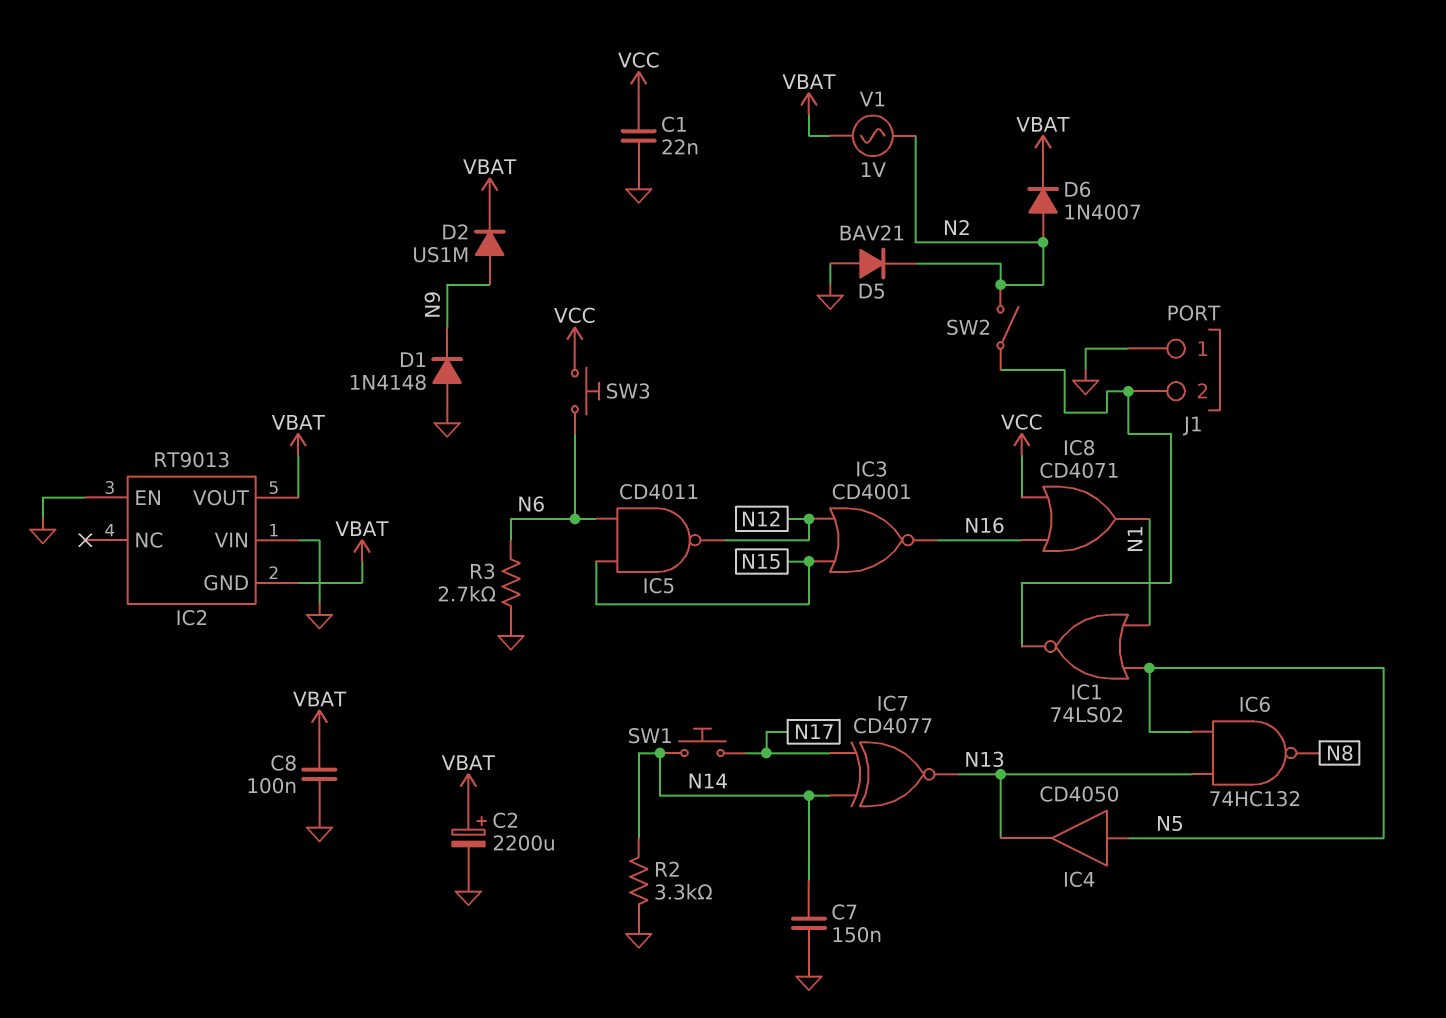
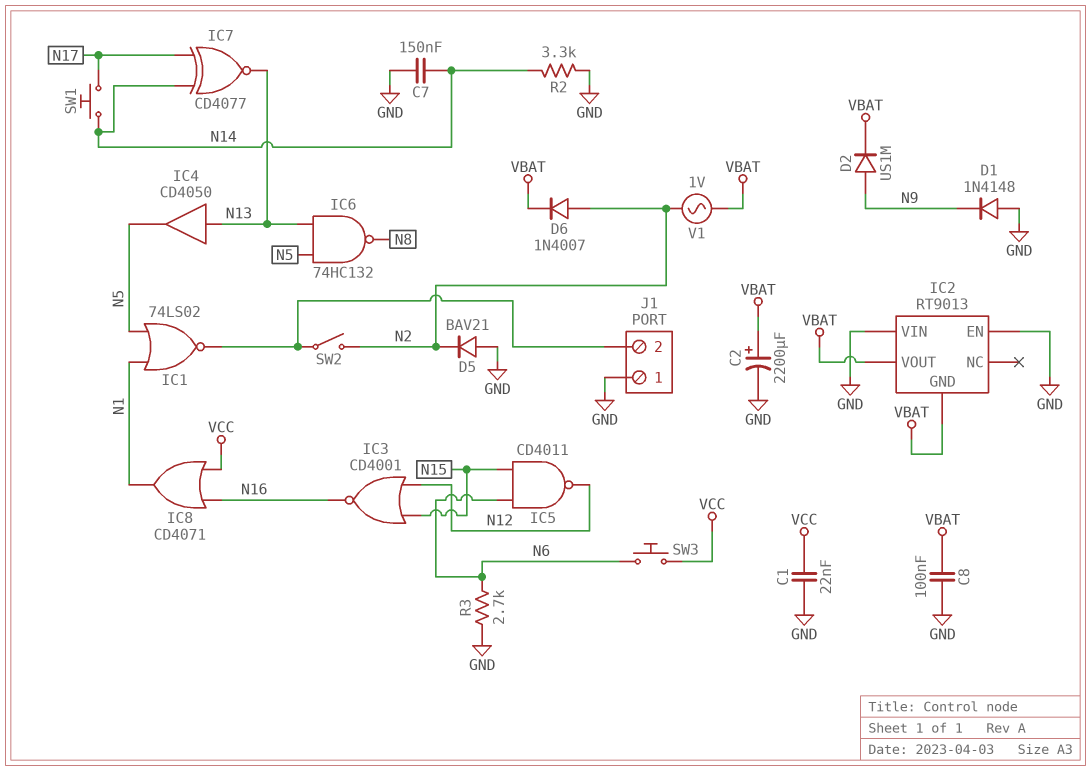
IC4: buffer CD4050 (in N5, out N13) -> buffer CD4050 (in N13, out N5)

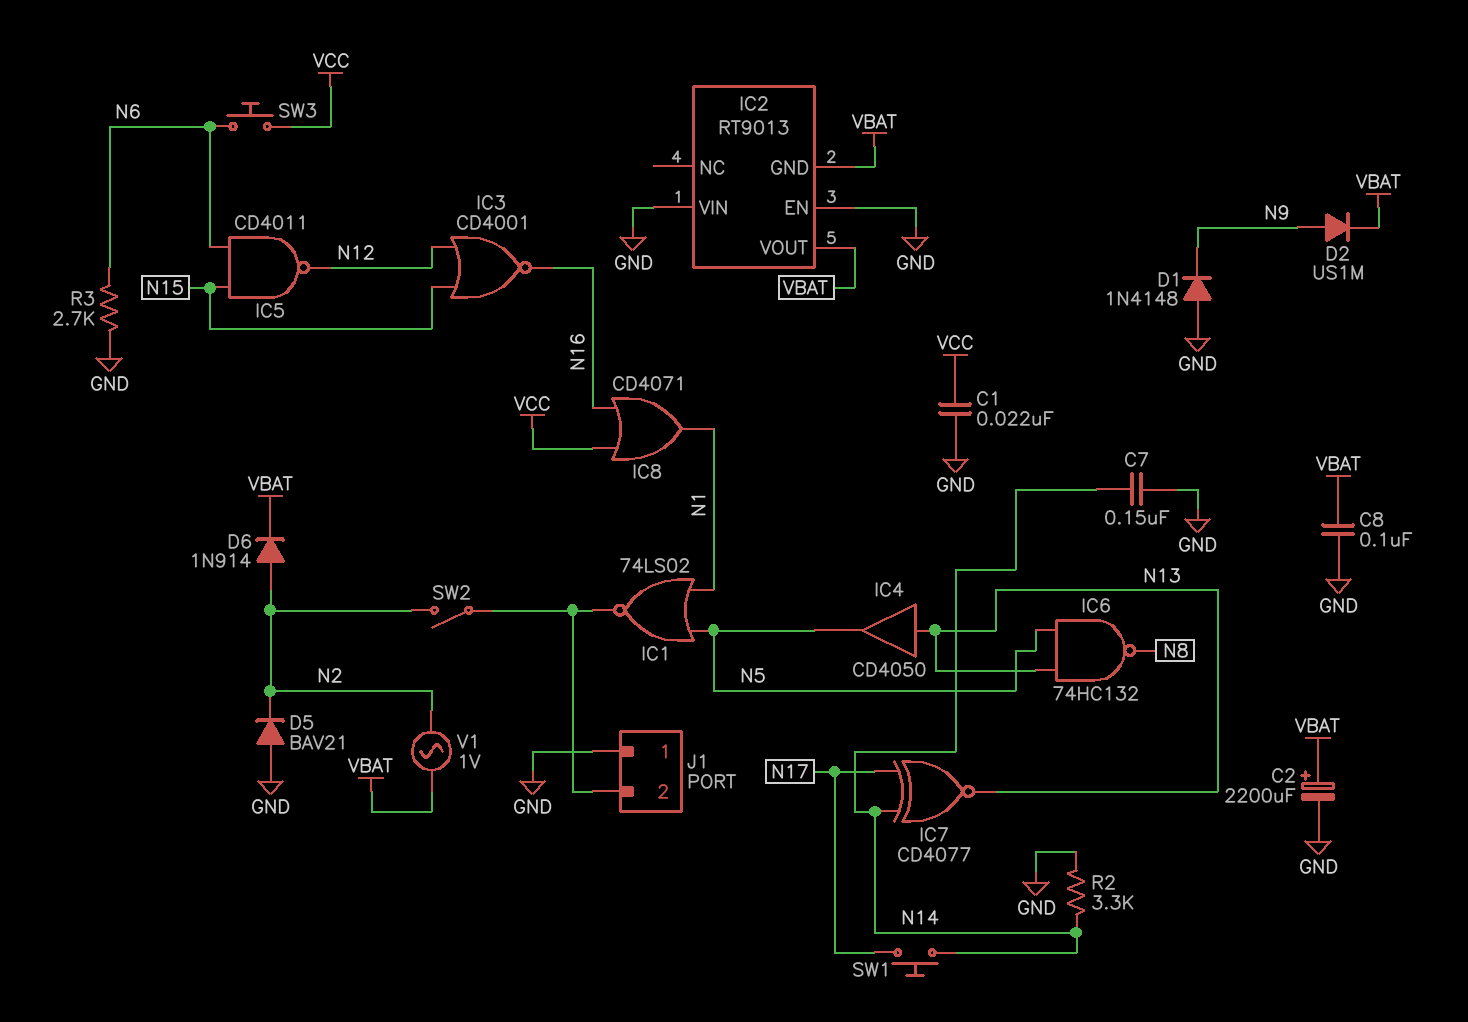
D6: diode 1N4007 (A N2, K VBAT) -> diode 1N914 (A N2, K VBAT)

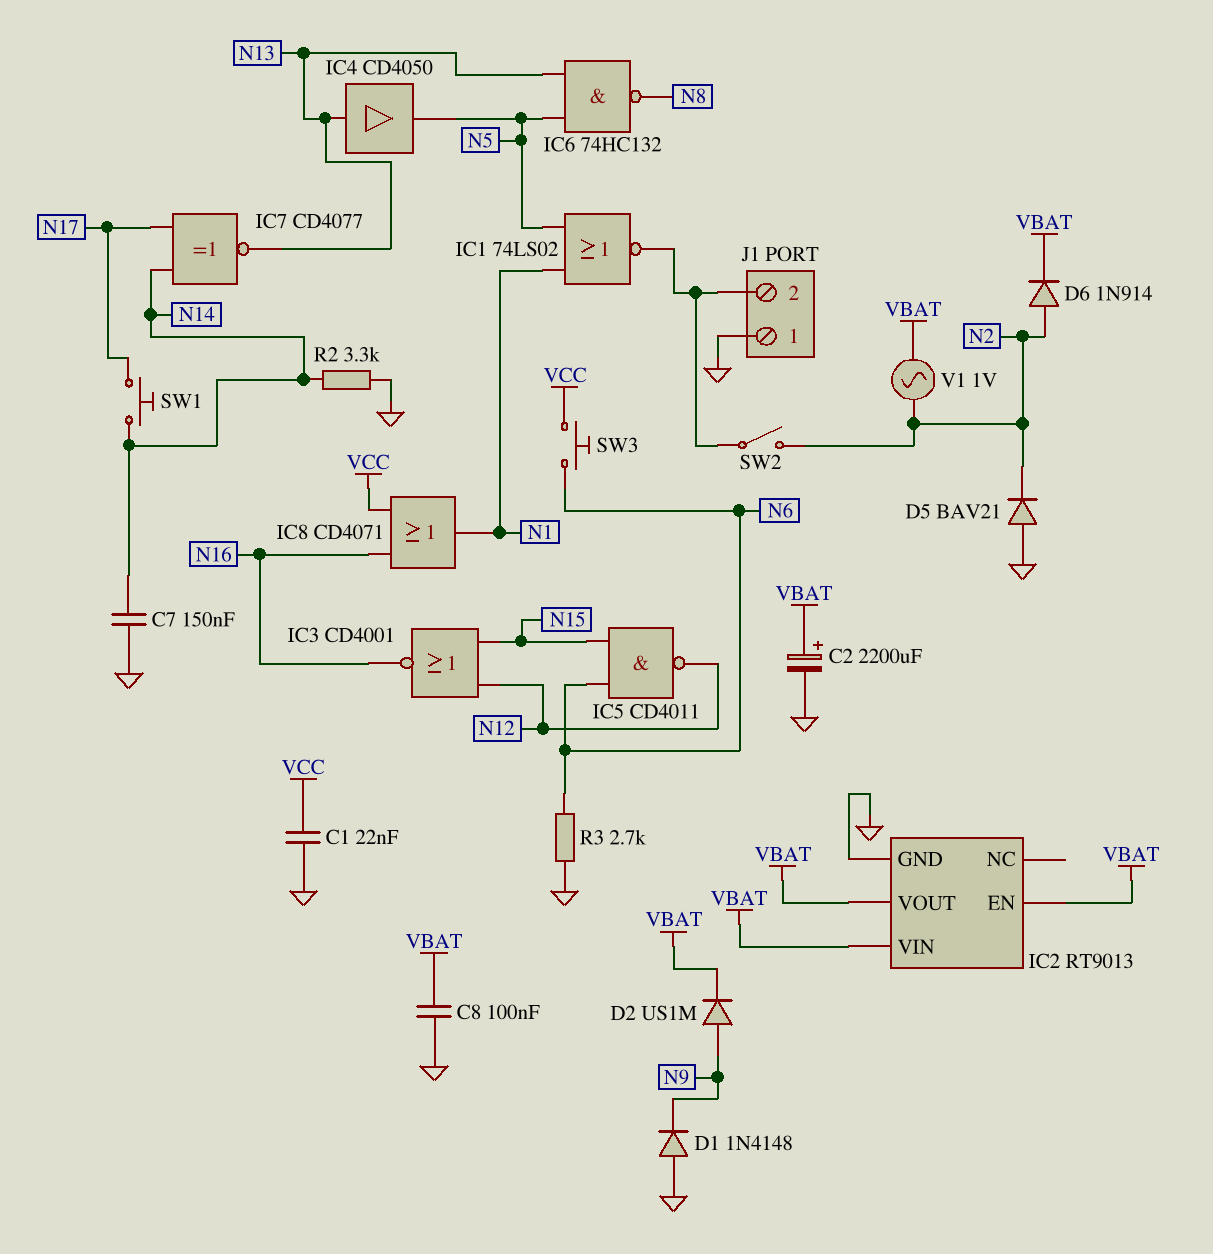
IC2 pin EN: GND -> VBAT
IC2 pin GND: VBAT -> GND
IC2 pin VIN: GND -> VBAT

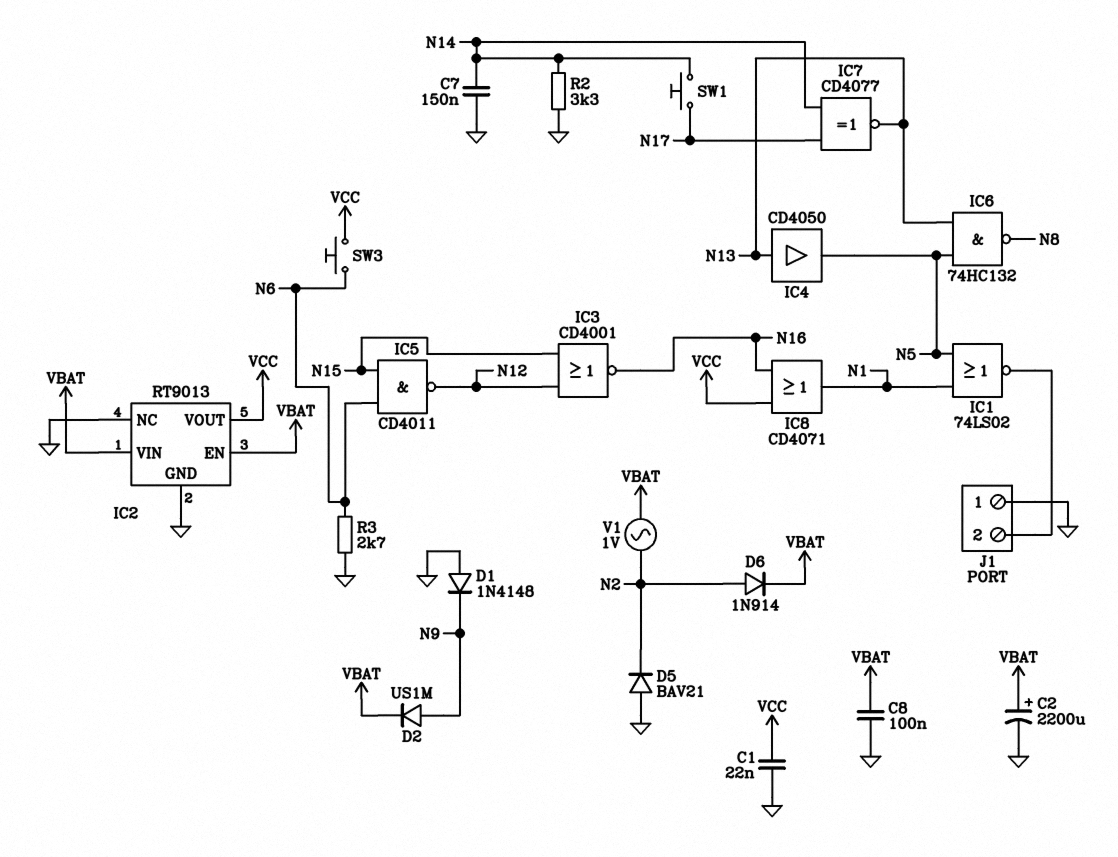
IC2 pin NC: none -> GND
IC2 pin VOUT: VBAT -> VCC
SW2: switch (J1/2, N2) -> none

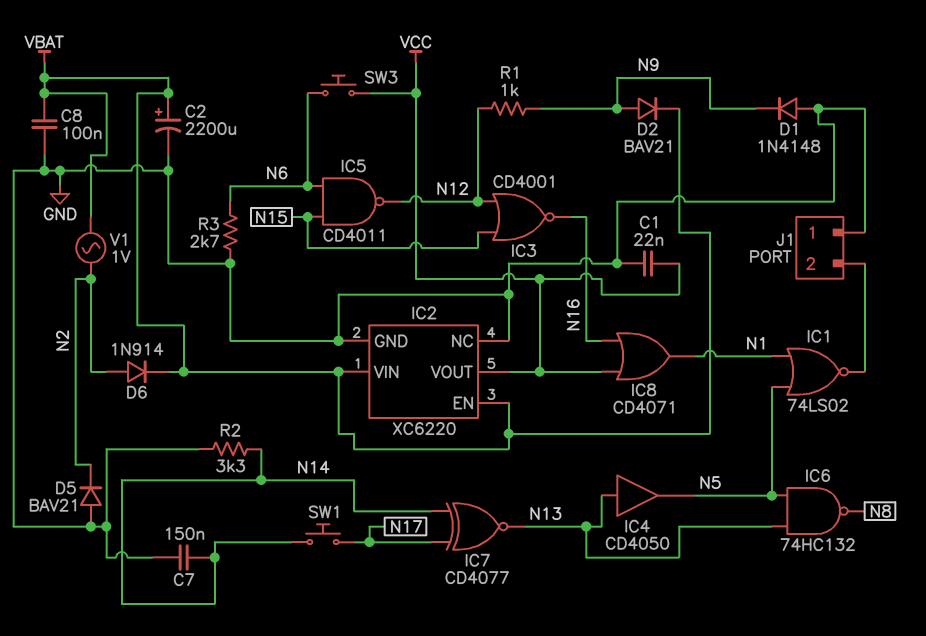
D2: diode US1M (A N9, K VBAT) -> diode BAV21 (A N9, K VBAT)
IC2: RT9013 -> XC6220
R1: none -> 1k (N9, N12)

